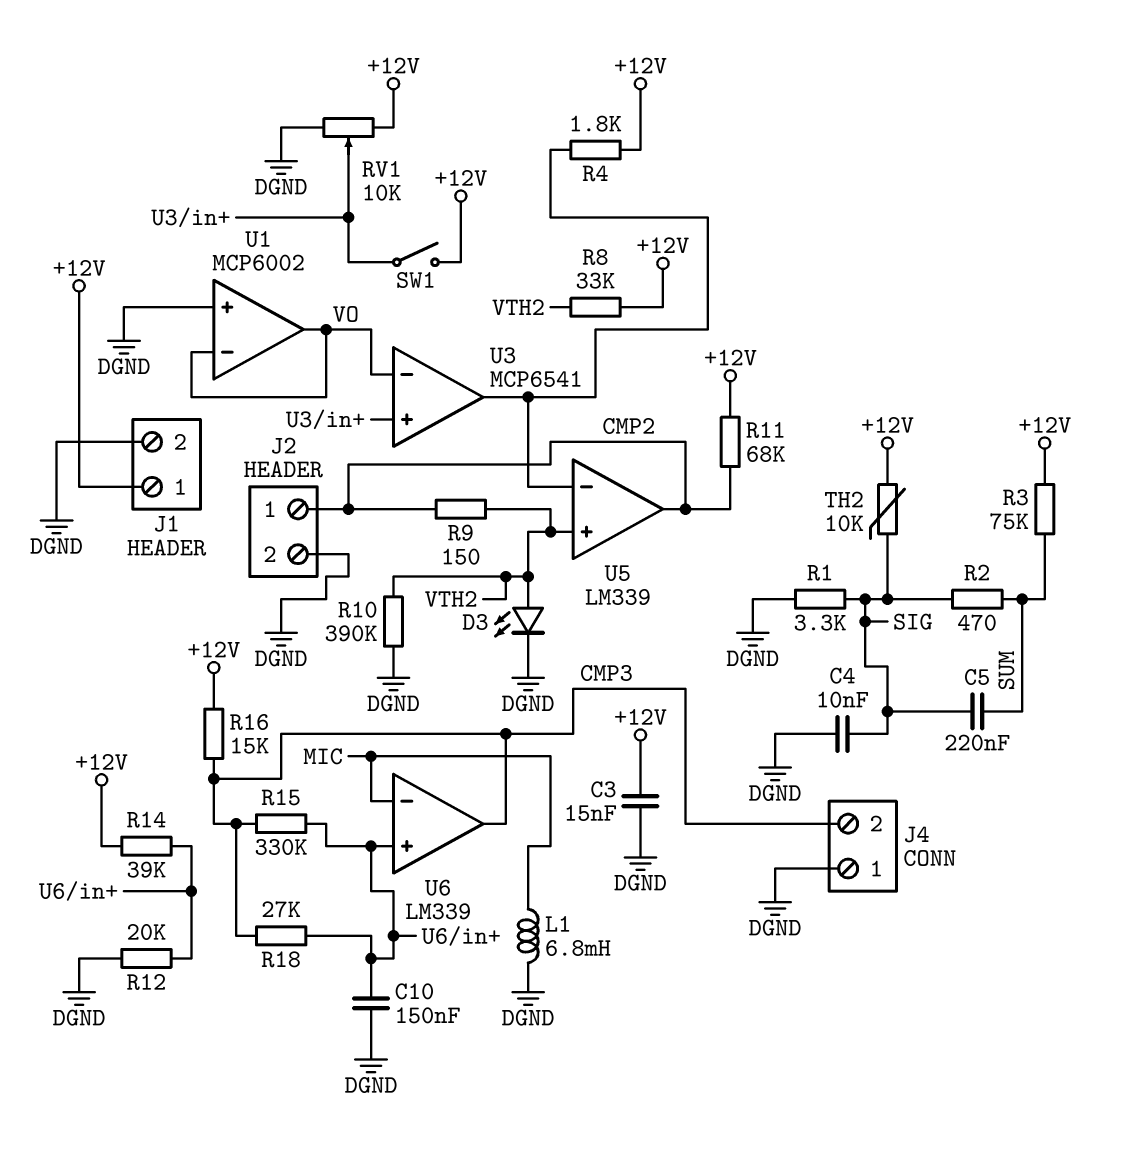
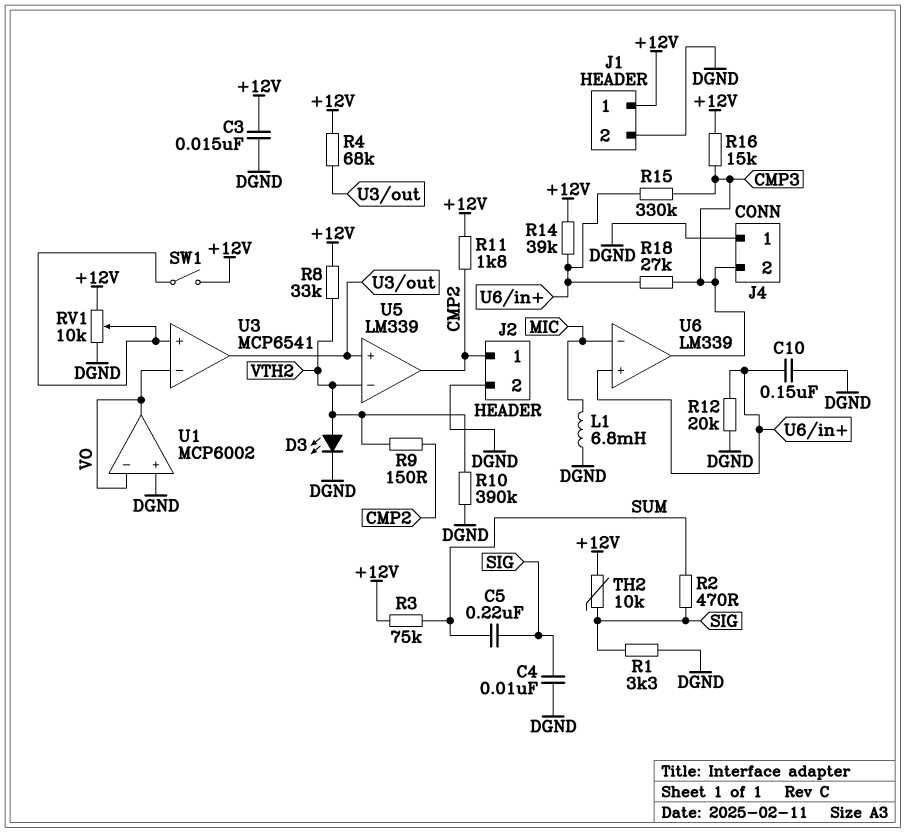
R4: 1.8k (+12V, U3/out) -> 68k (+12V, U3/out)
R11: 68k (+12V, CMP2) -> 1.8k (+12V, CMP2)
U5 pin in+: VTH2 -> U3/out
U5 pin in-: U3/out -> VTH2

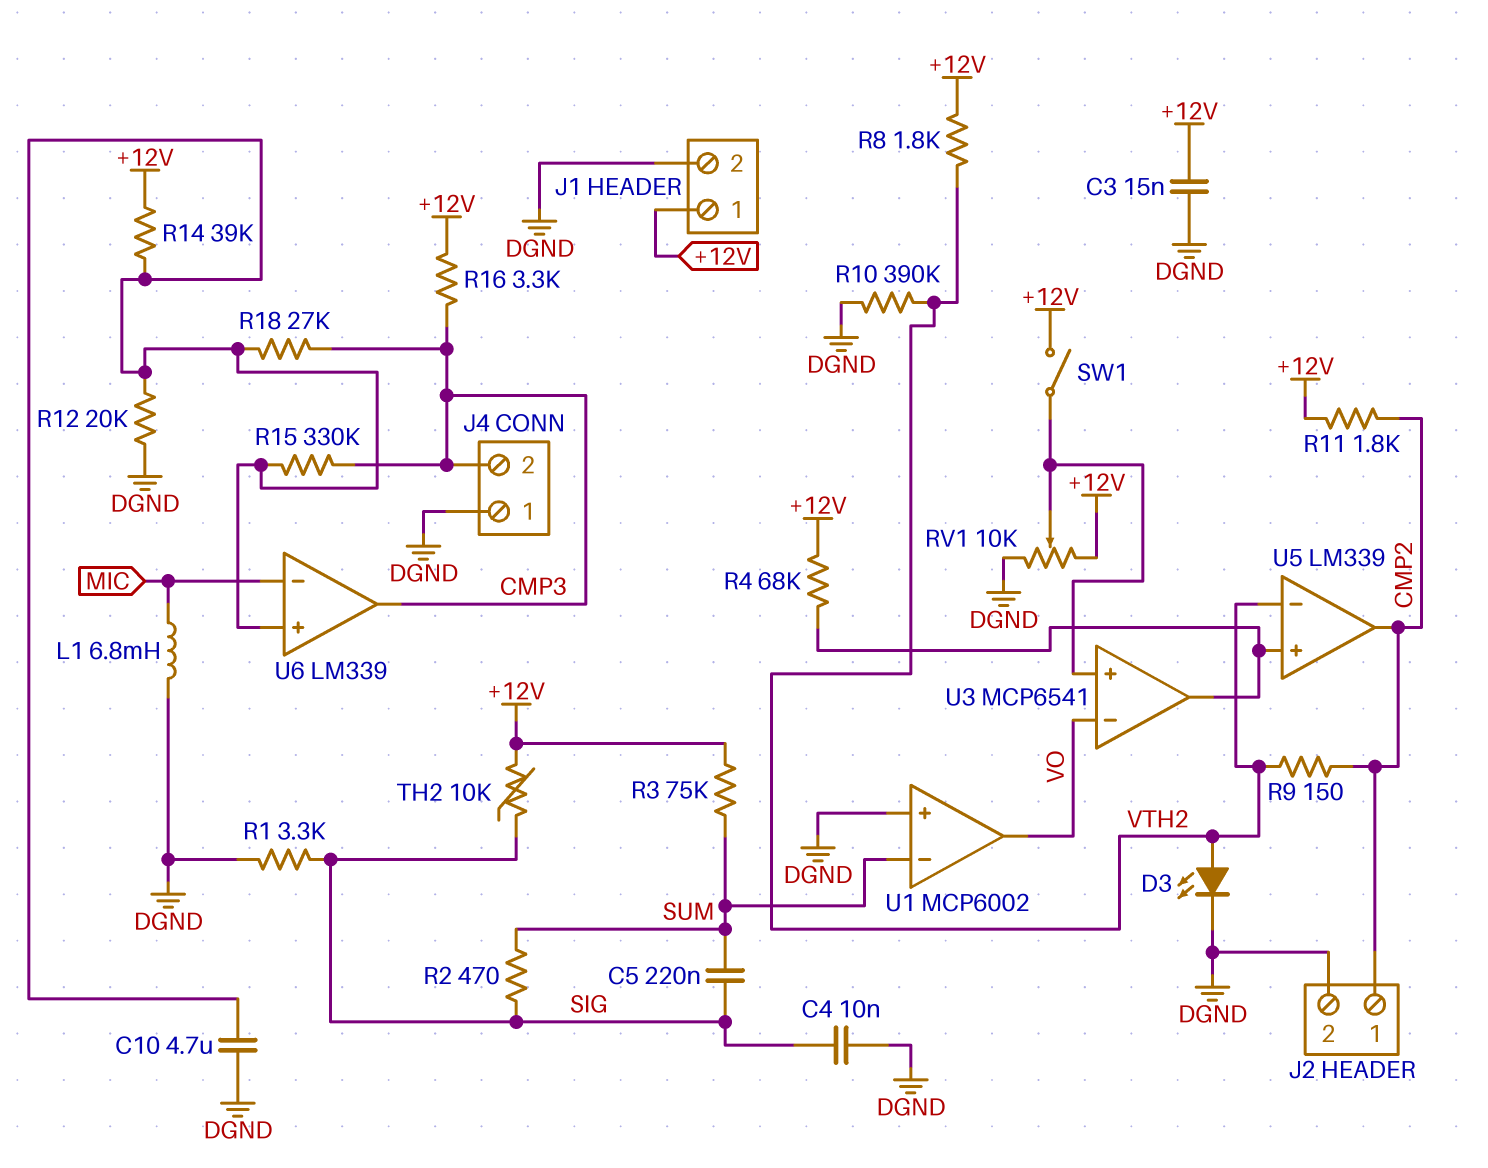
C10: 150nF (DGND, U6/in+) -> 4.7uF (DGND, U6/in+)
R8: 33k (+12V, VTH2) -> 1.8k (+12V, VTH2)
R16: 15k (+12V, CMP3) -> 3.3k (+12V, CMP3)
U1 pin in-: VO -> SUM

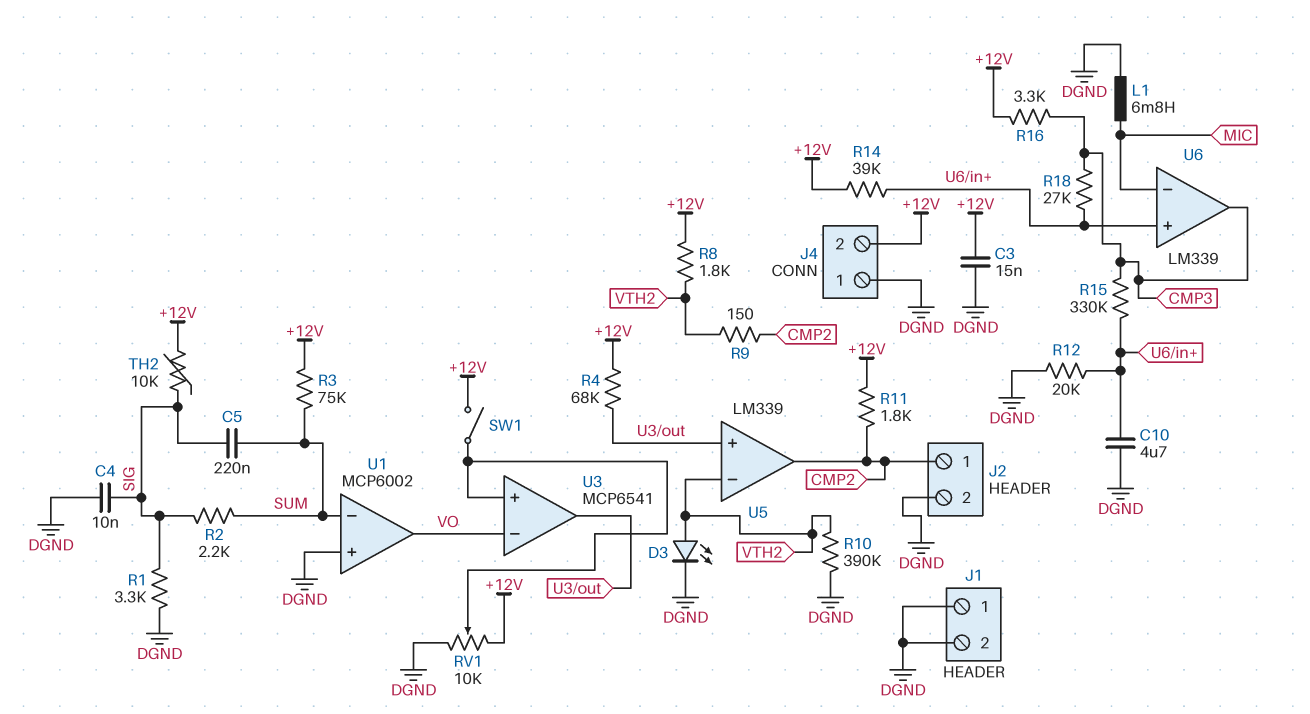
J1 pin 1: +12V -> DGND
J4 pin 2: CMP3 -> +12V
R2: 470 (SIG, SUM) -> 2.2k (SIG, SUM)

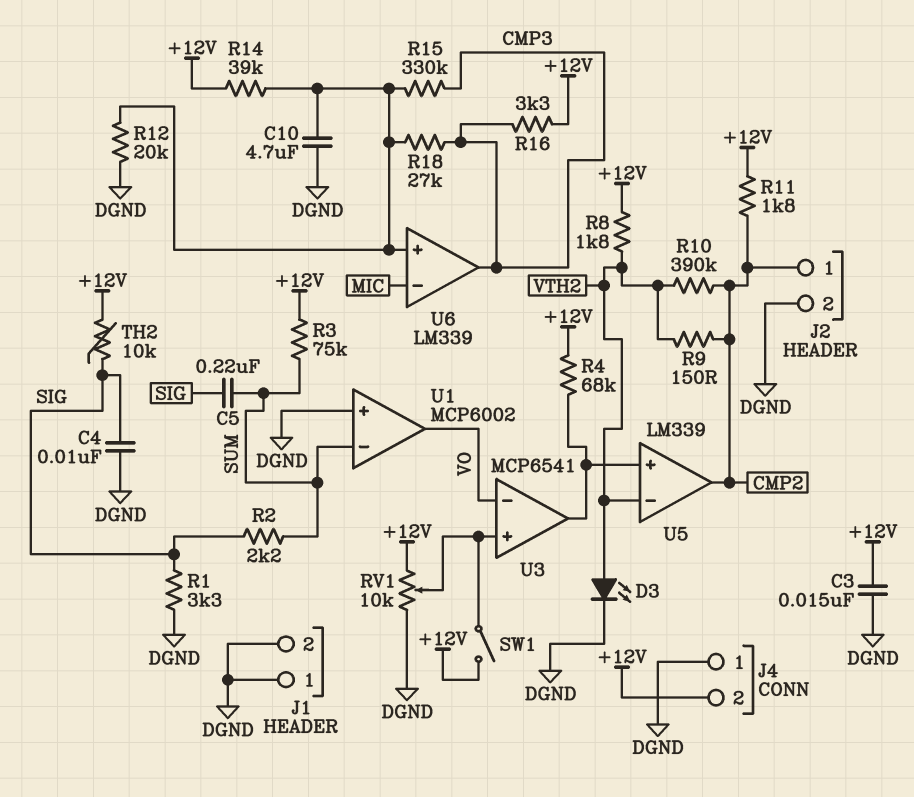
L1: 6.8mH (DGND, MIC) -> none
R10: 390k (DGND, VTH2) -> 390k (CMP2, VTH2)

